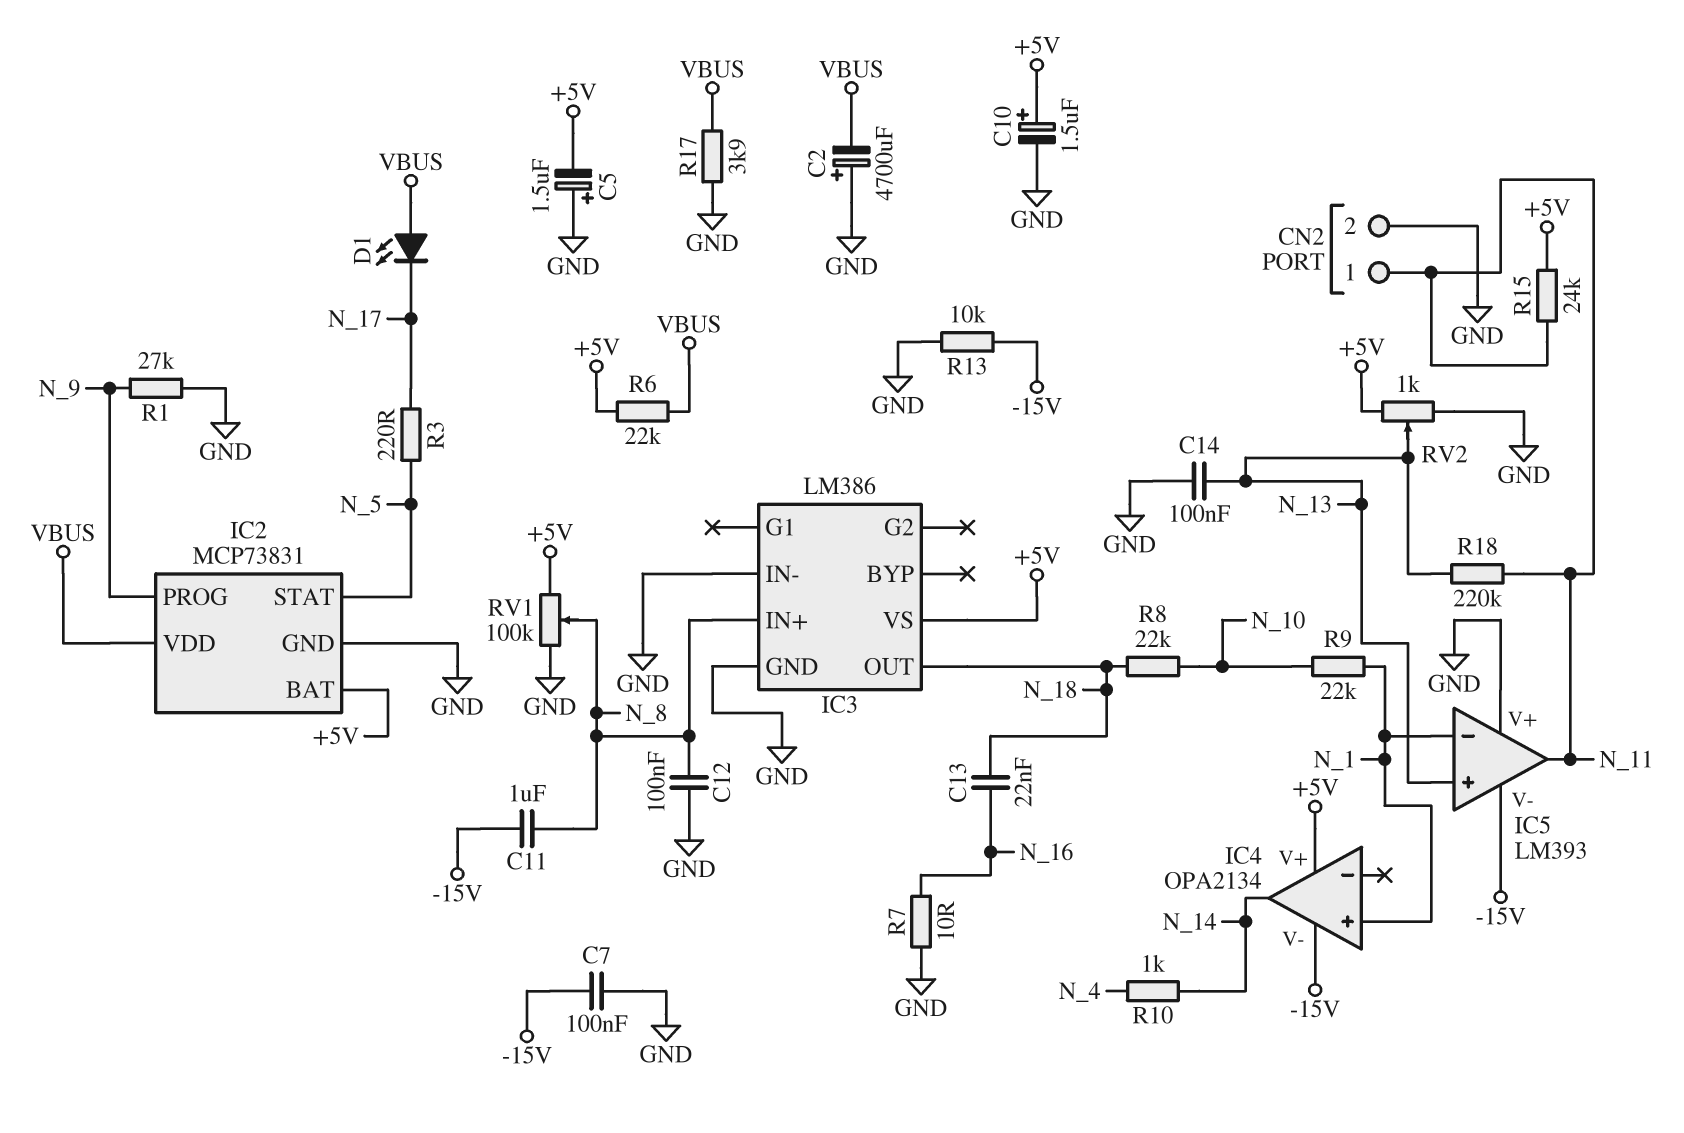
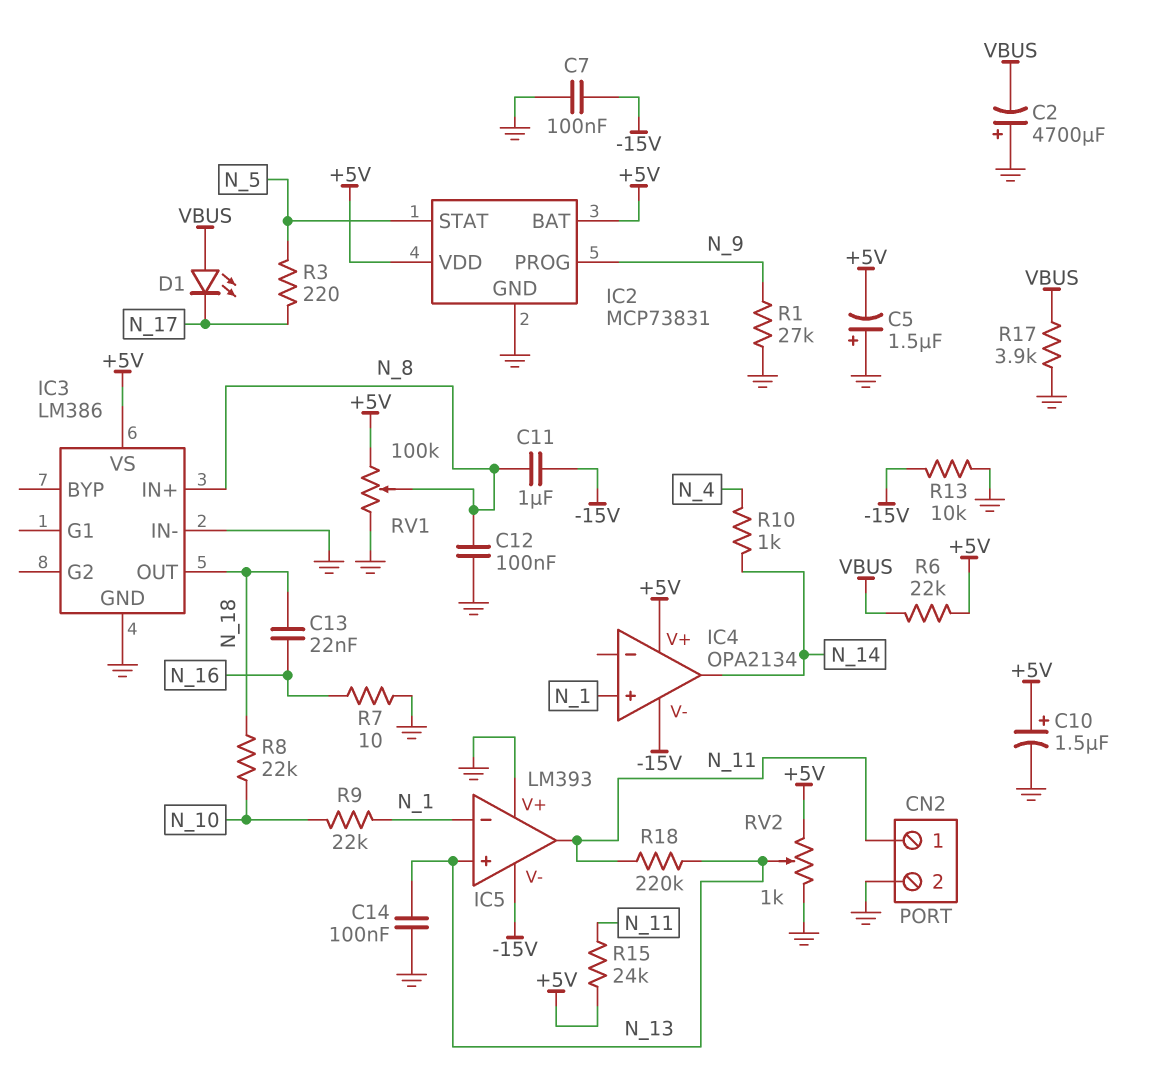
IC2 pin VDD: VBUS -> +5V

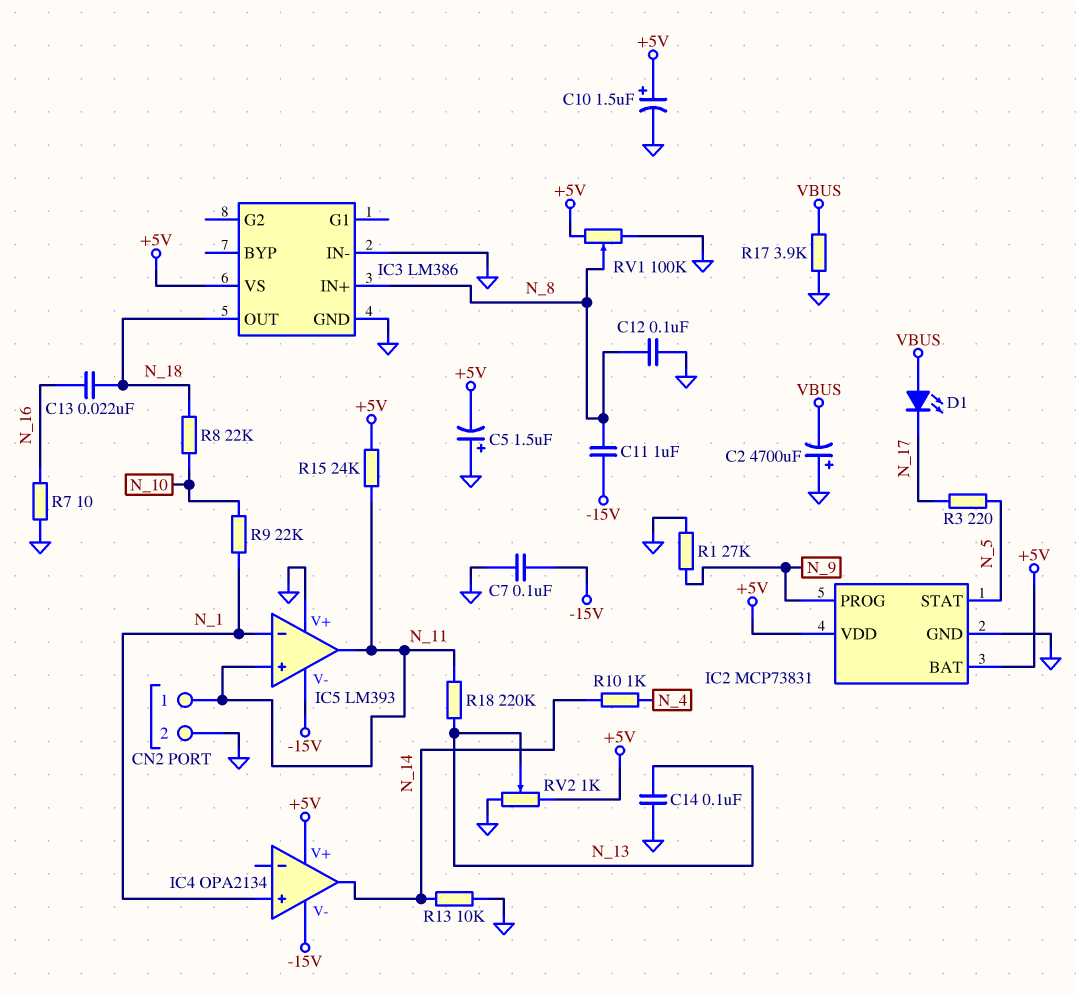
IC5 pin in+: N_13 -> N_11
R6: 22k (+5V, VBUS) -> none
R13: 10k (-15V, GND) -> 10k (GND, N_14)

